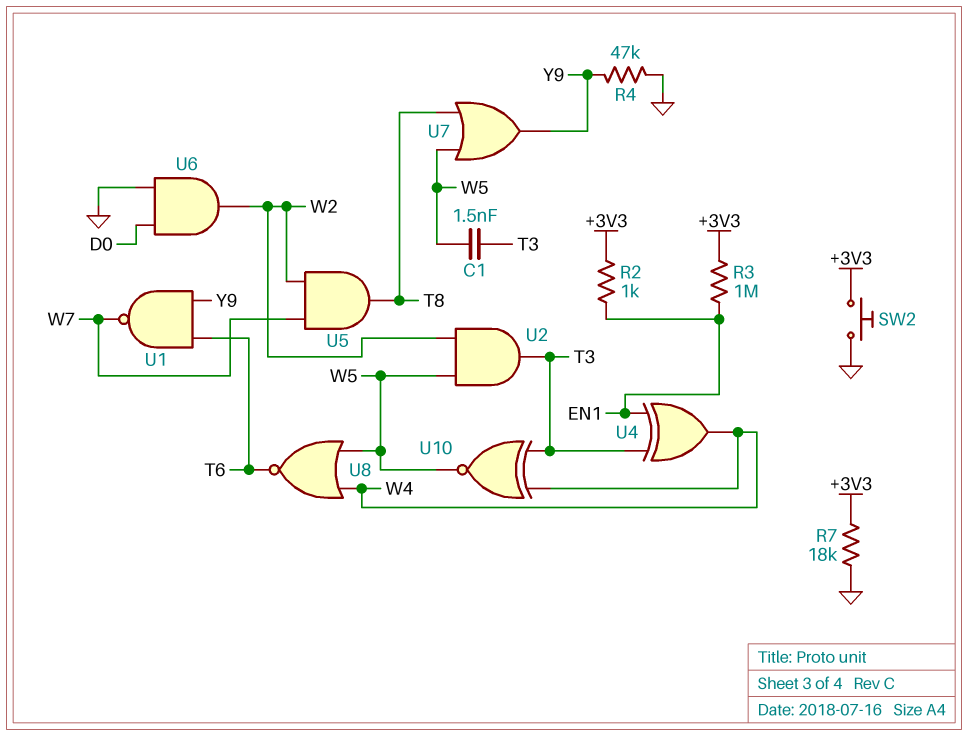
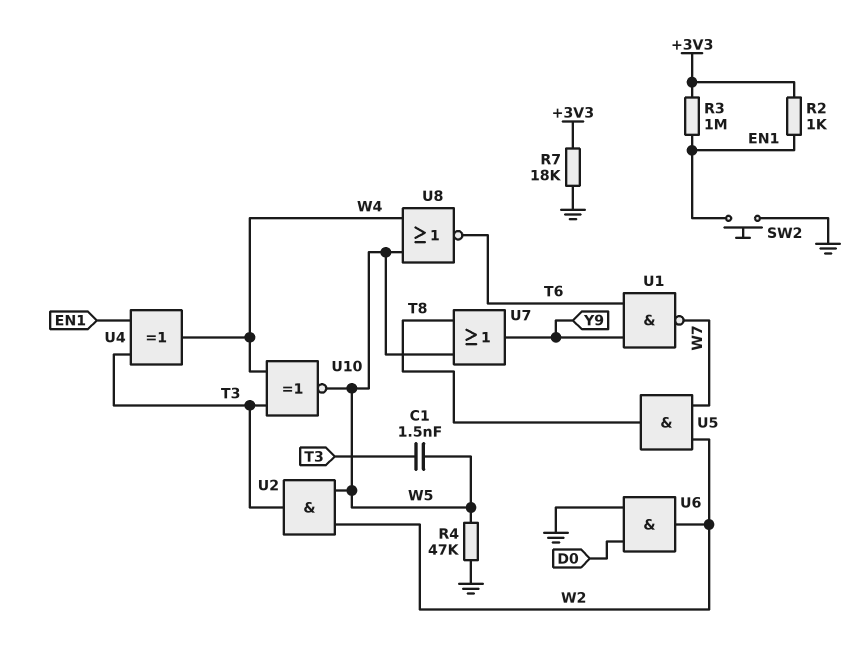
R4: 47k (GND, Y9) -> 47k (GND, W5)
SW2: button (+3V3, GND) -> button (EN1, GND)

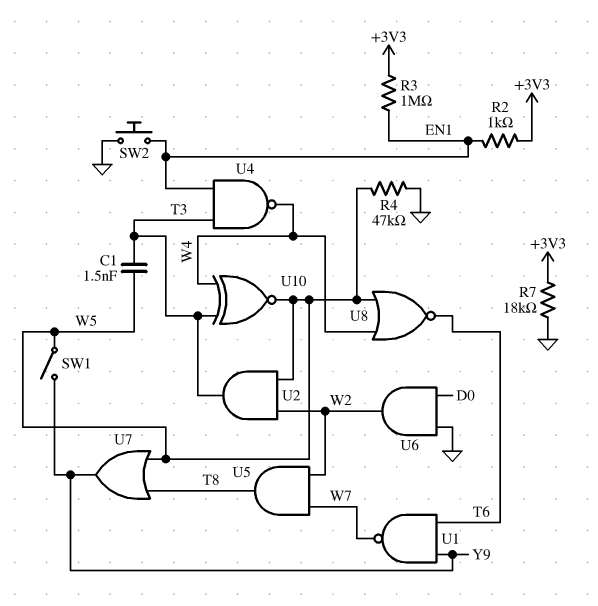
SW1: none -> switch (W5, Y9)
U4: XOR (in EN1, in T3, out W4) -> NAND (in EN1, in T3, out W4)

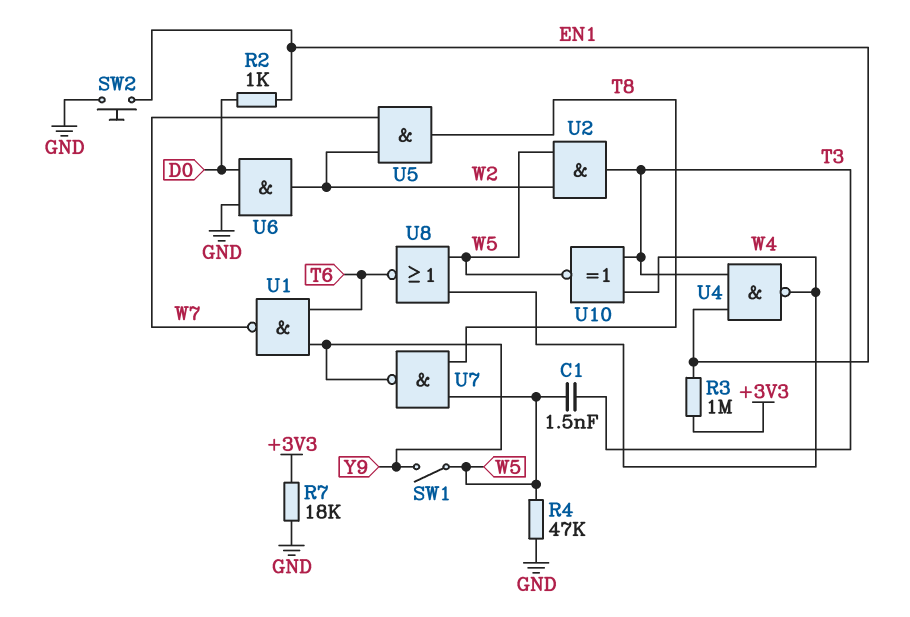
R2: 1k (+3V3, EN1) -> 1k (D0, EN1)
U7: OR (in T8, in W5, out Y9) -> NAND (in T8, in W5, out Y9)

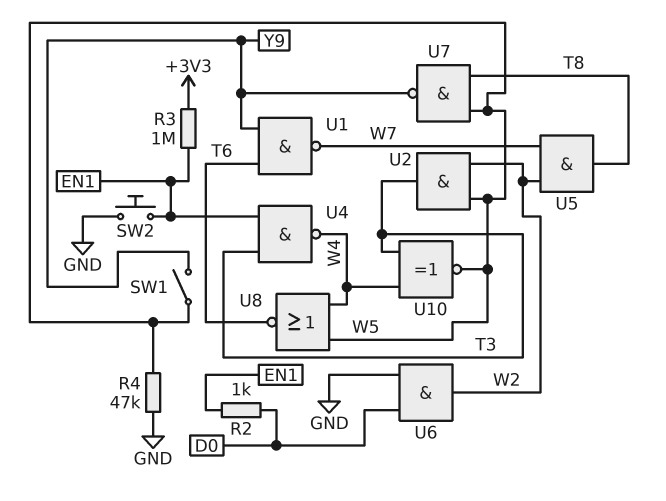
C1: 1.5nF (T3, W5) -> none
R7: 18k (+3V3, GND) -> none

